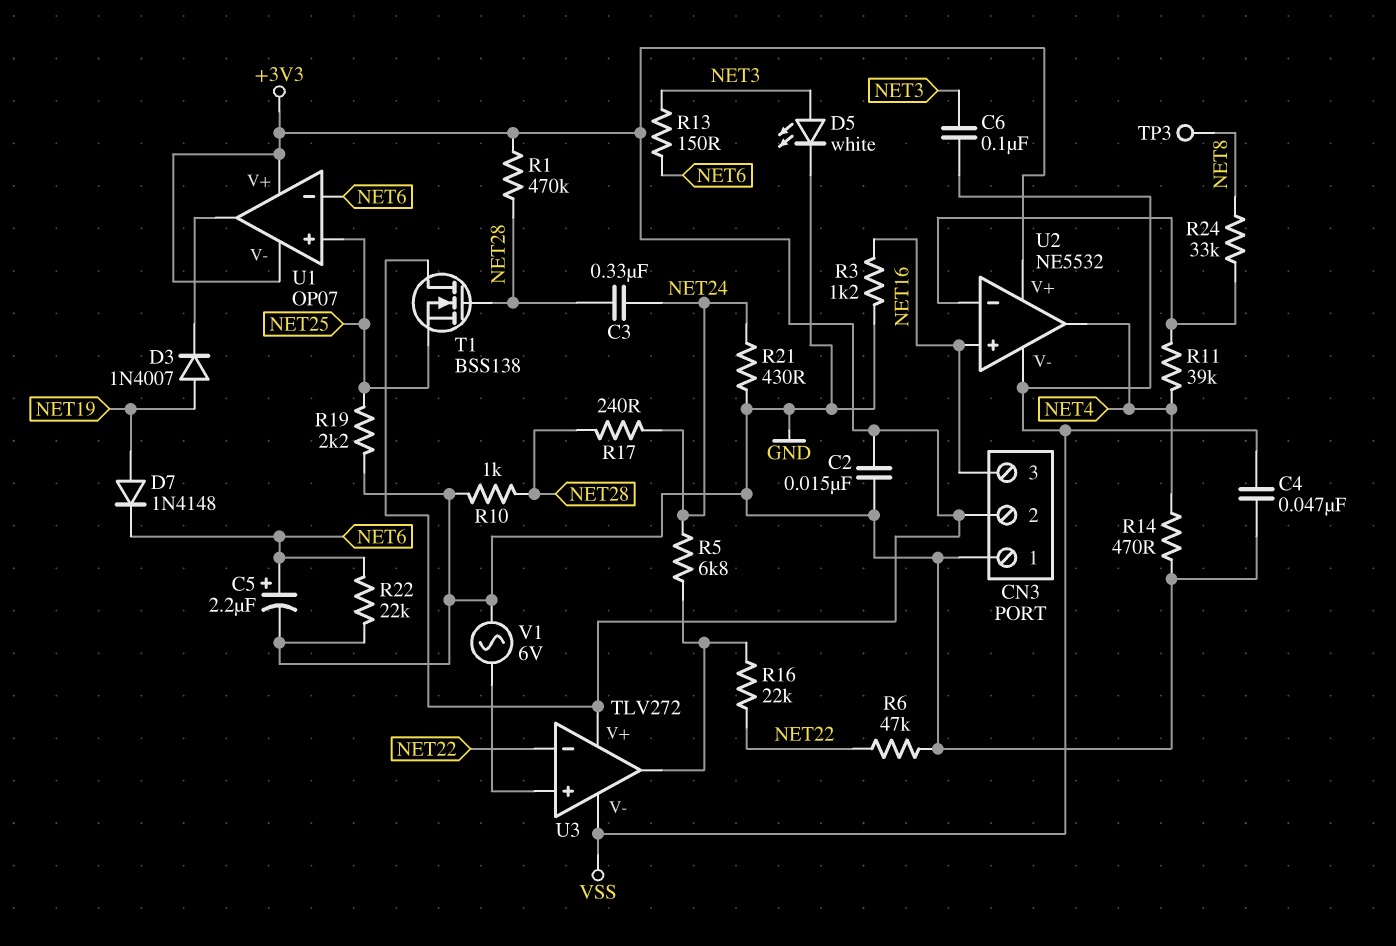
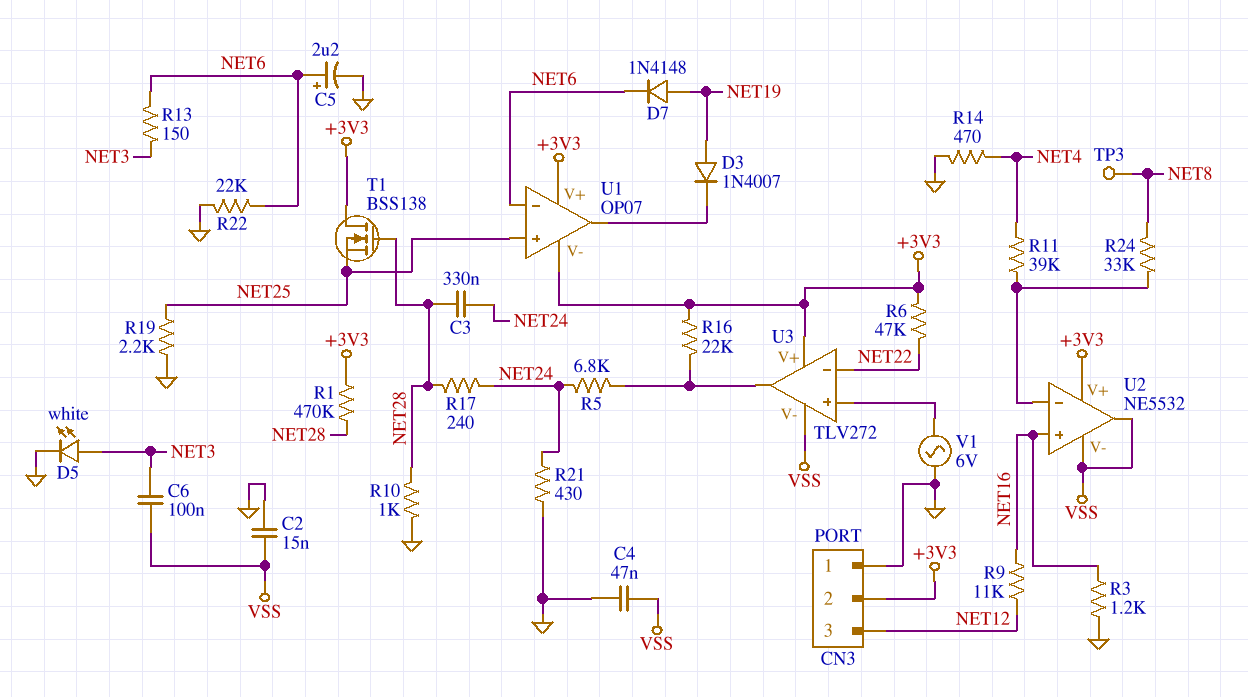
C2: 15nF (+3V3, GND) -> 15nF (GND, VSS)
CN3 pin 3: NET16 -> NET12
R6: 47k (GND, NET22) -> 47k (+3V3, NET22)
R9: none -> 11k (NET12, NET16)
R16: 22k (NET22, U3/out) -> 22k (+3V3, U3/out)
U2 pin out: NET4 -> VSS

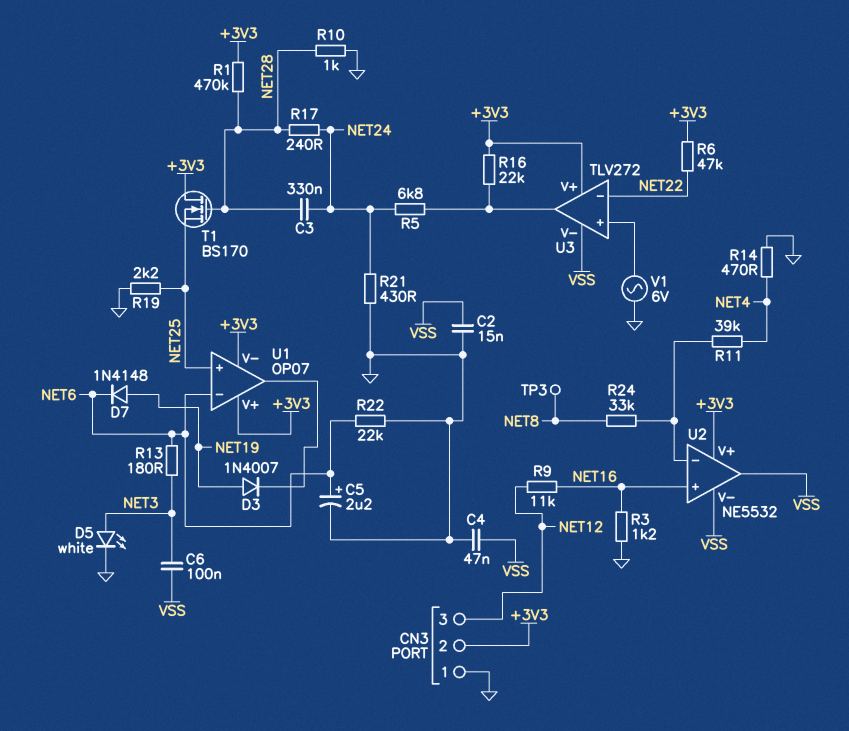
R13: 150 (NET3, NET6) -> 180 (NET3, NET6)
T1: NMOS BSS138 (G NET28, D +3V3, S NET25) -> NMOS BS170 (G NET28, D +3V3, S NET25)

